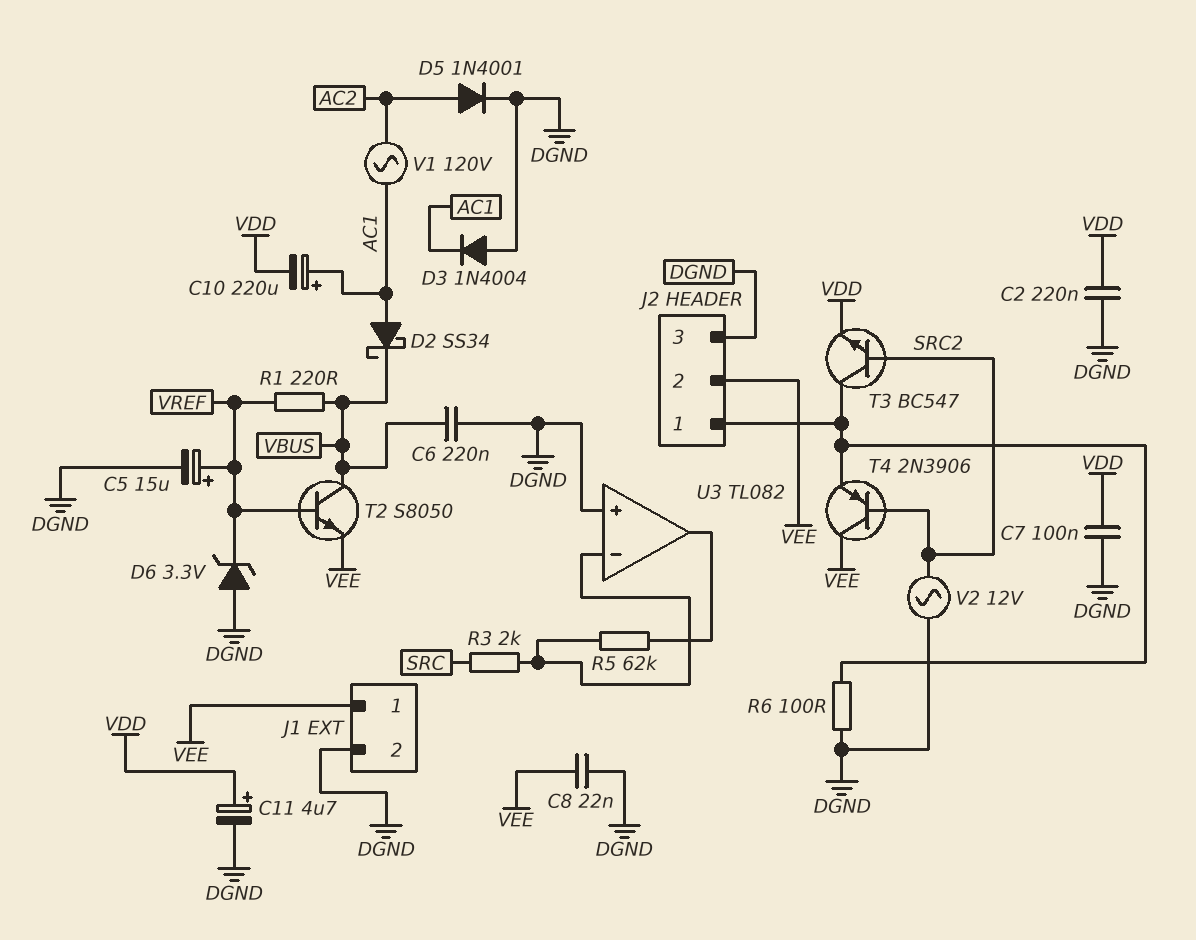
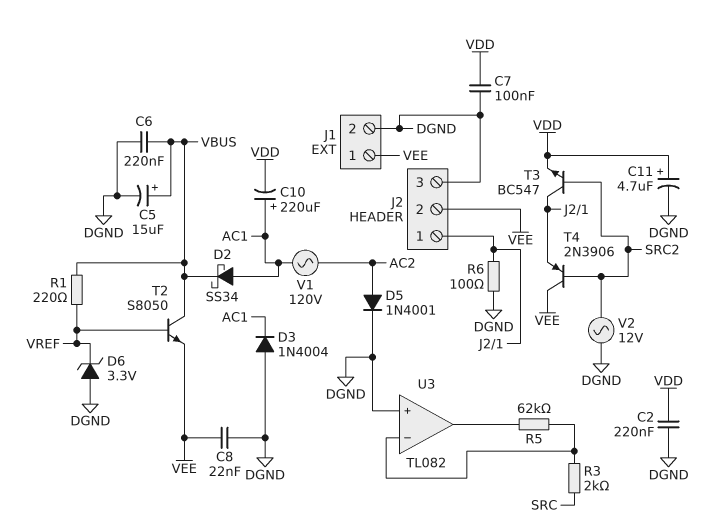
C5: 15uF (plus VREF, minus DGND) -> 15uF (plus VBUS, minus DGND)

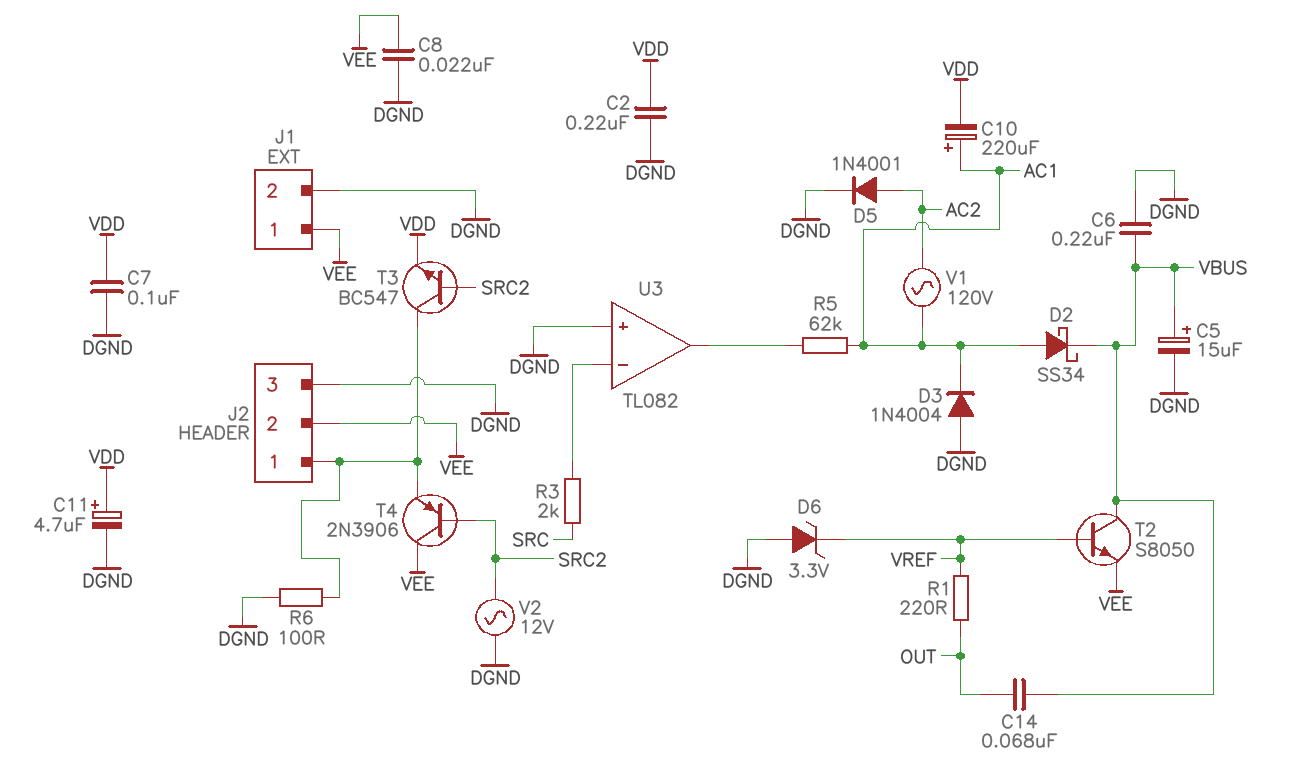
C14: none -> 68nF (OUT, VBUS)
R1: 220 (VBUS, VREF) -> 220 (OUT, VREF)
R5: 62k (U3/in-, U3/out) -> 62k (AC1, U3/out)

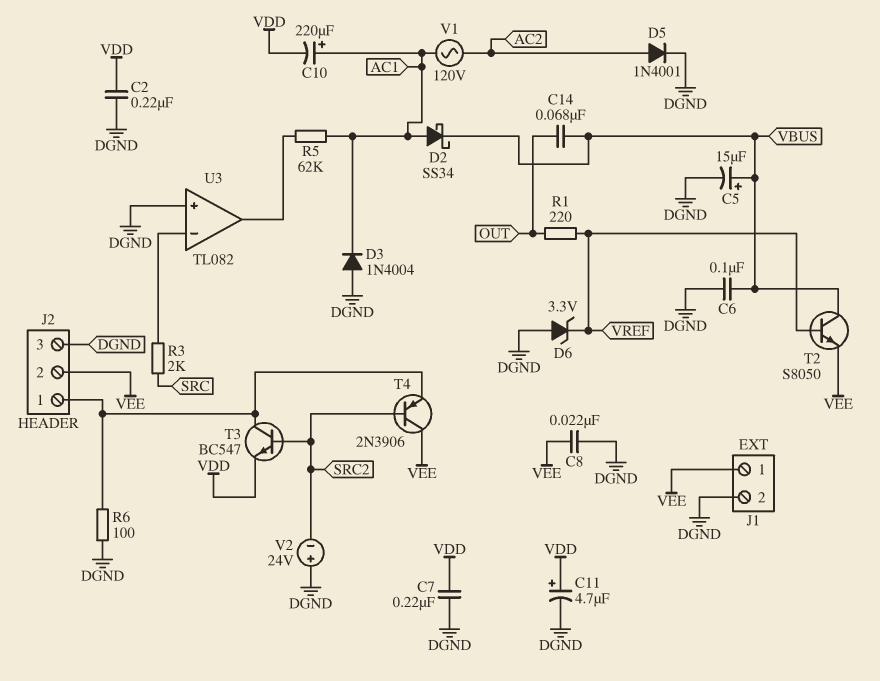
C6: 220nF (DGND, VBUS) -> 100nF (DGND, VBUS)
C7: 100nF (DGND, VDD) -> 220nF (DGND, VDD)
V2: AC 12V (DGND, SRC2) -> 24V (plus DGND, minus SRC2)

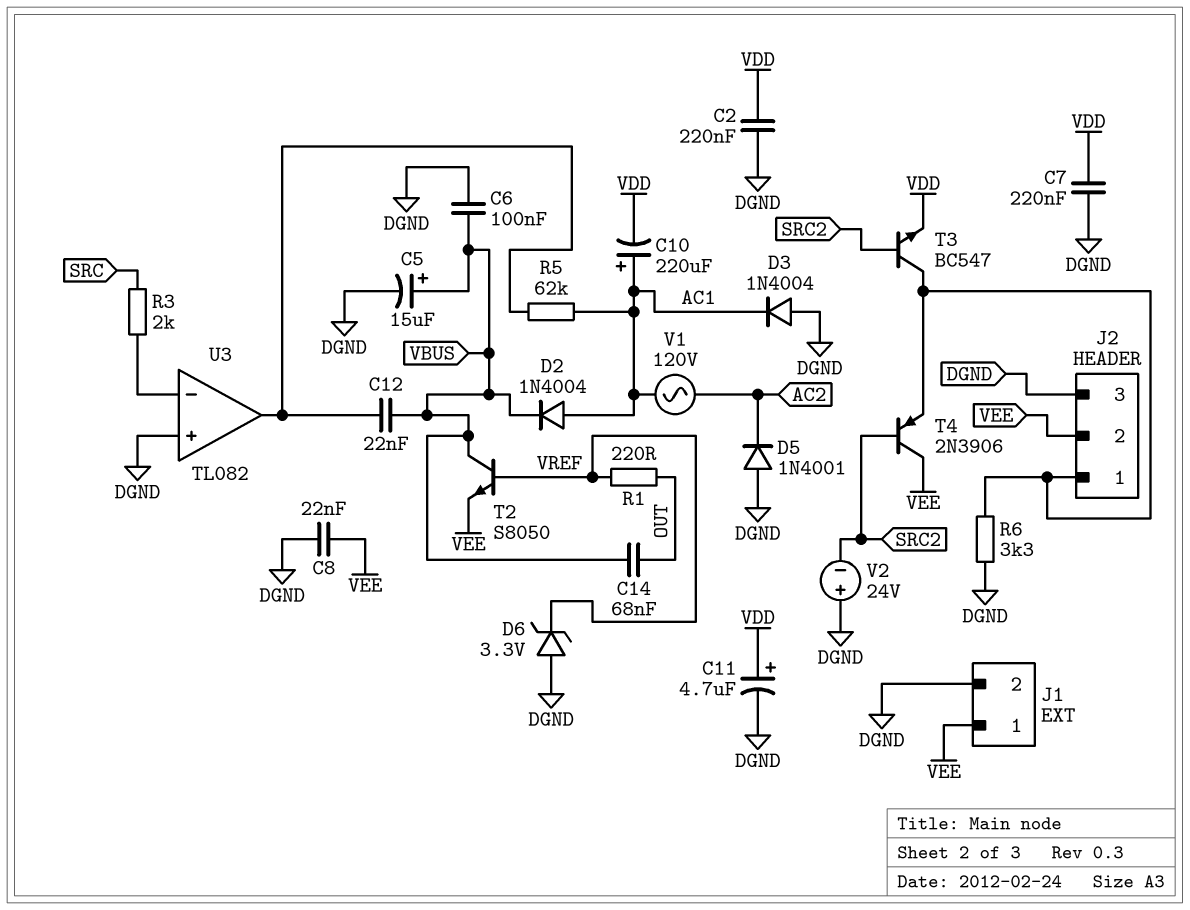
C12: none -> 22nF (U3/out, VBUS)
D2: schottky SS34 (A AC1, K VBUS) -> diode 1N4004 (A AC1, K VBUS)
D5: diode 1N4001 (A AC2, K DGND) -> diode 1N4001 (A DGND, K AC2)
R6: 100 (DGND, J2/1) -> 3.3k (DGND, J2/1)

